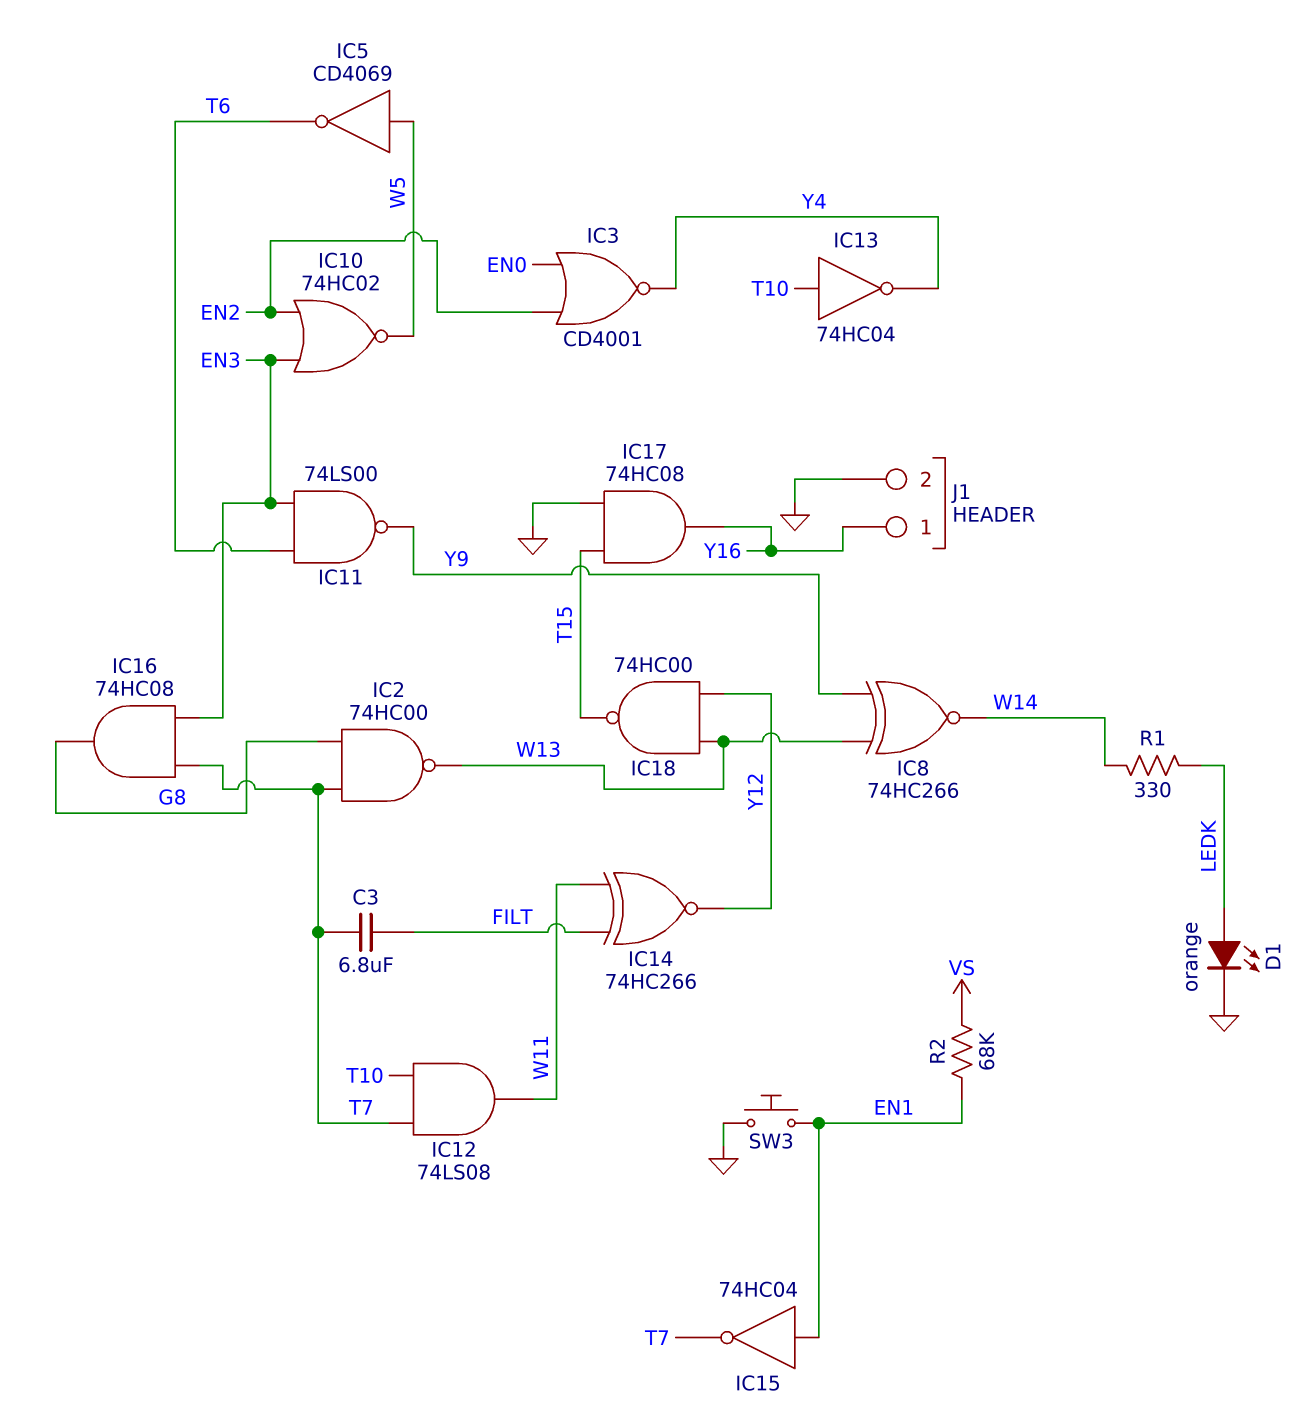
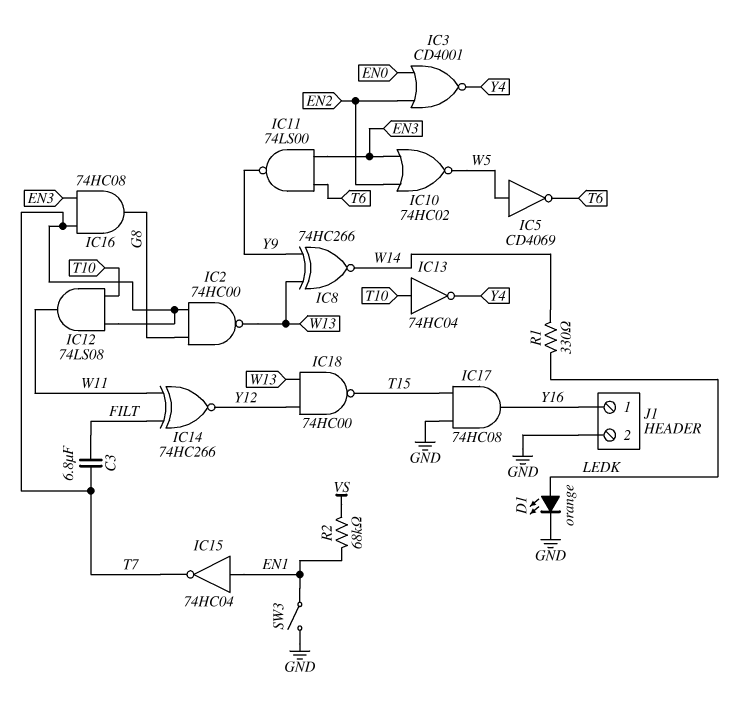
SW3: button (EN1, GND) -> switch (EN1, GND)

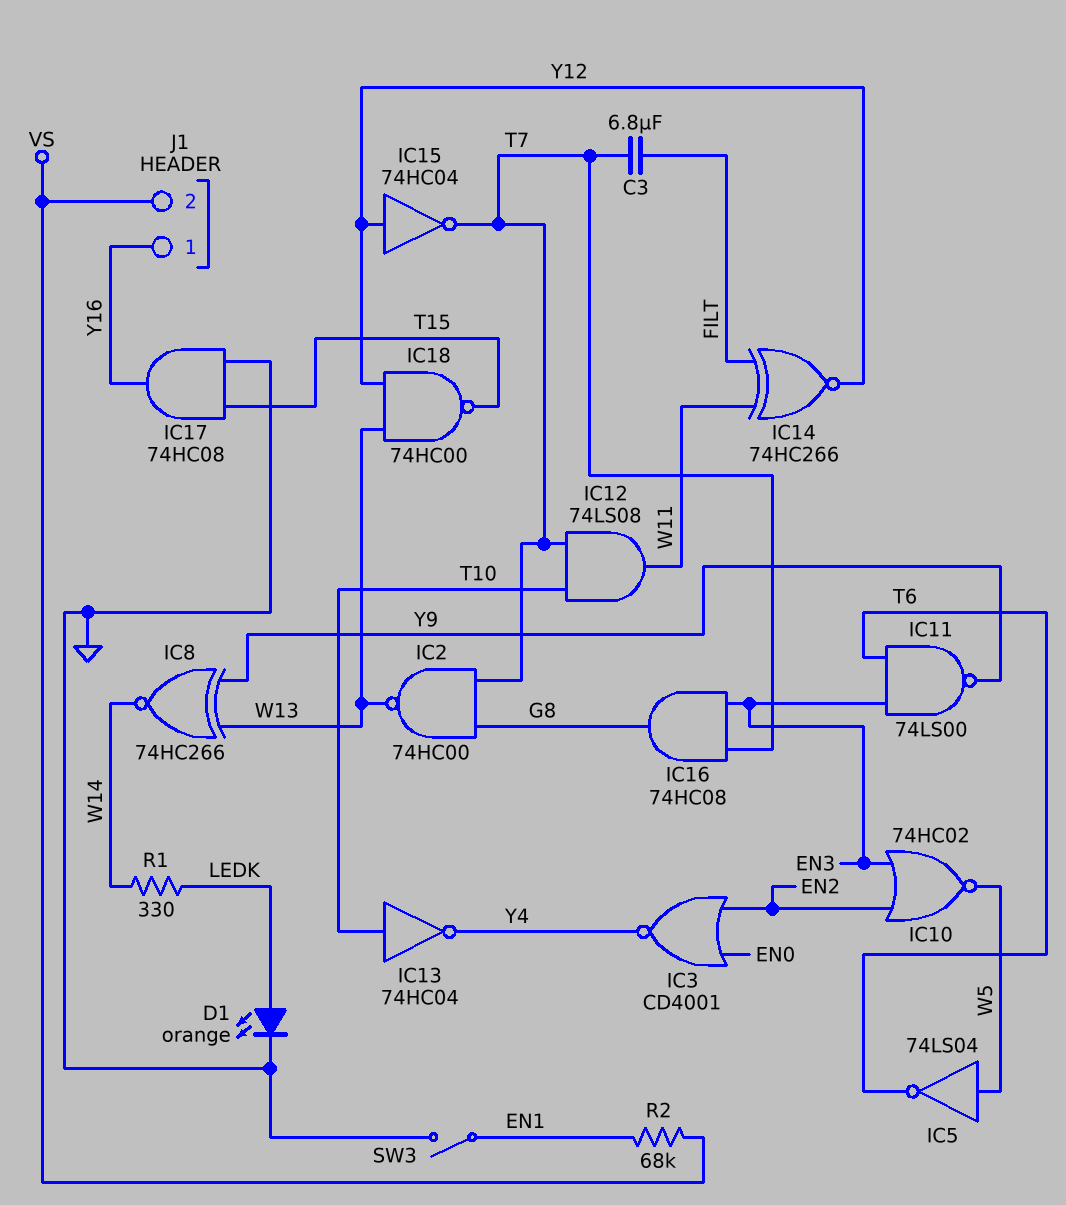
IC5: NOT CD4069 (in W5, out T6) -> NOT 74LS04 (in W5, out T6)
IC15: NOT 74HC04 (in EN1, out T7) -> NOT 74HC04 (in Y12, out T7)
J1 pin 2: GND -> VS

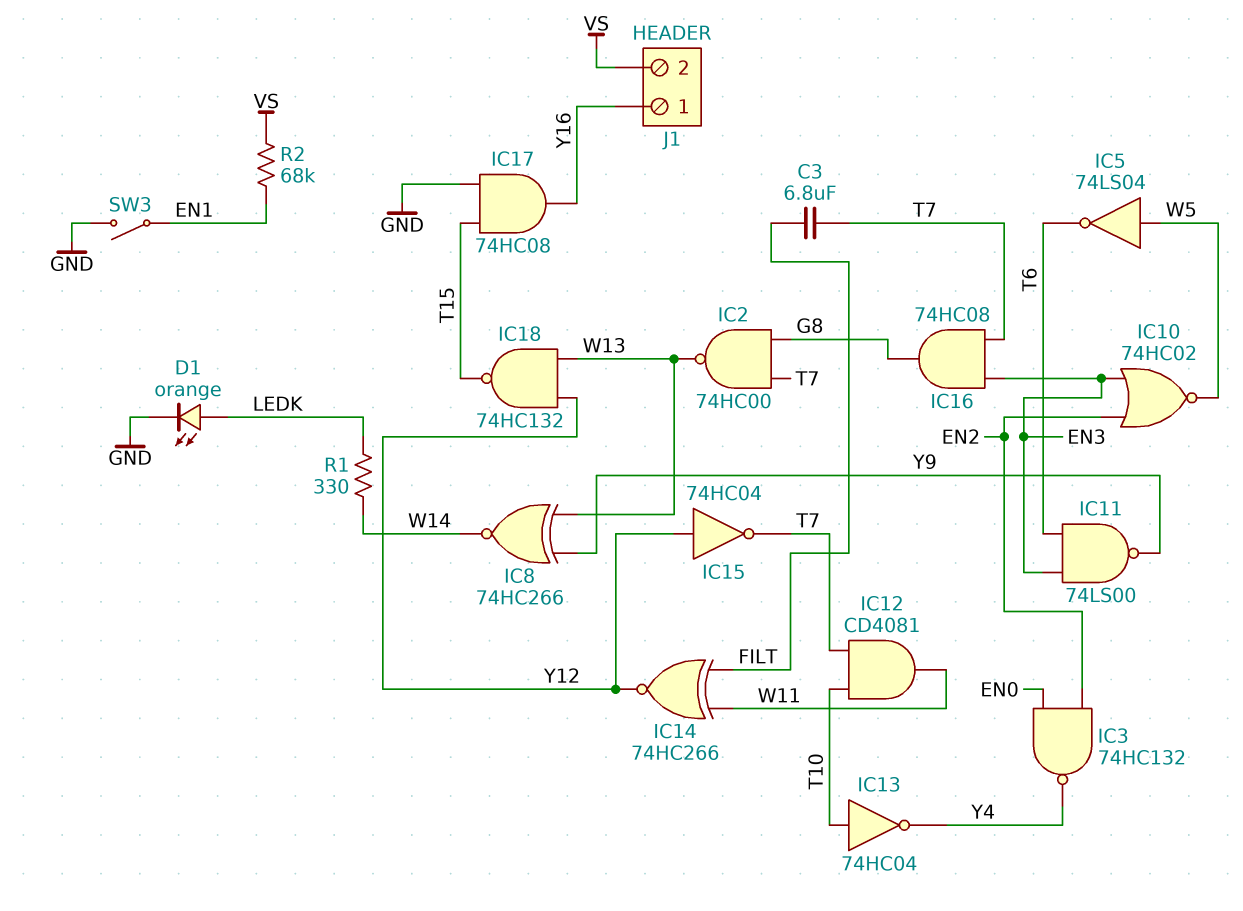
IC3: NOR CD4001 (in EN0, in EN2, out Y4) -> NAND 74HC132 (in EN0, in EN2, out Y4)
IC12: AND 74LS08 (in T7, in T10, out W11) -> AND CD4081 (in T7, in T10, out W11)
IC18: NAND 74HC00 (in W13, in Y12, out T15) -> NAND 74HC132 (in W13, in Y12, out T15)

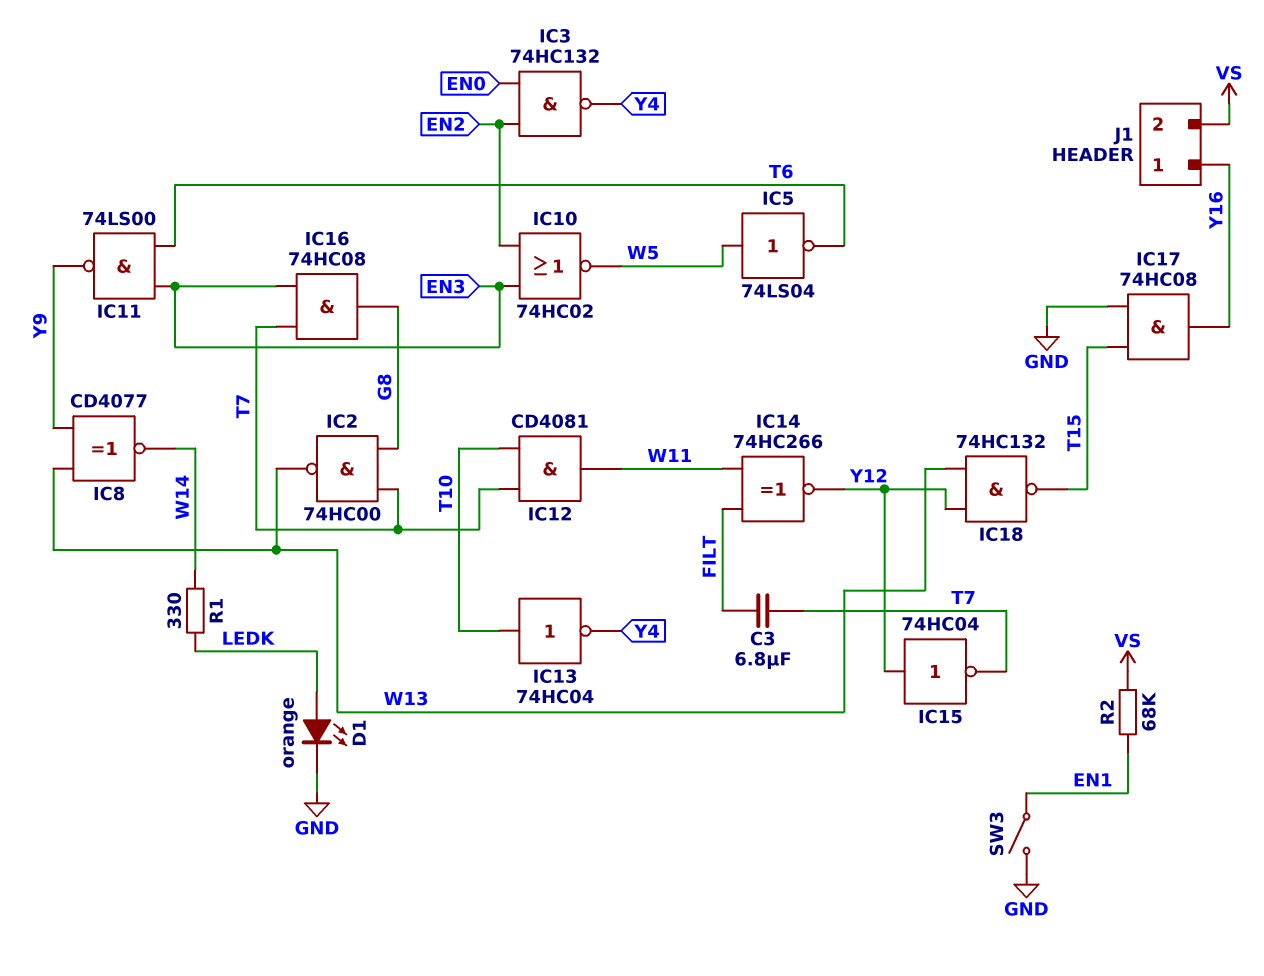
IC8: XNOR 74HC266 (in W13, in Y9, out W14) -> XNOR CD4077 (in W13, in Y9, out W14)

